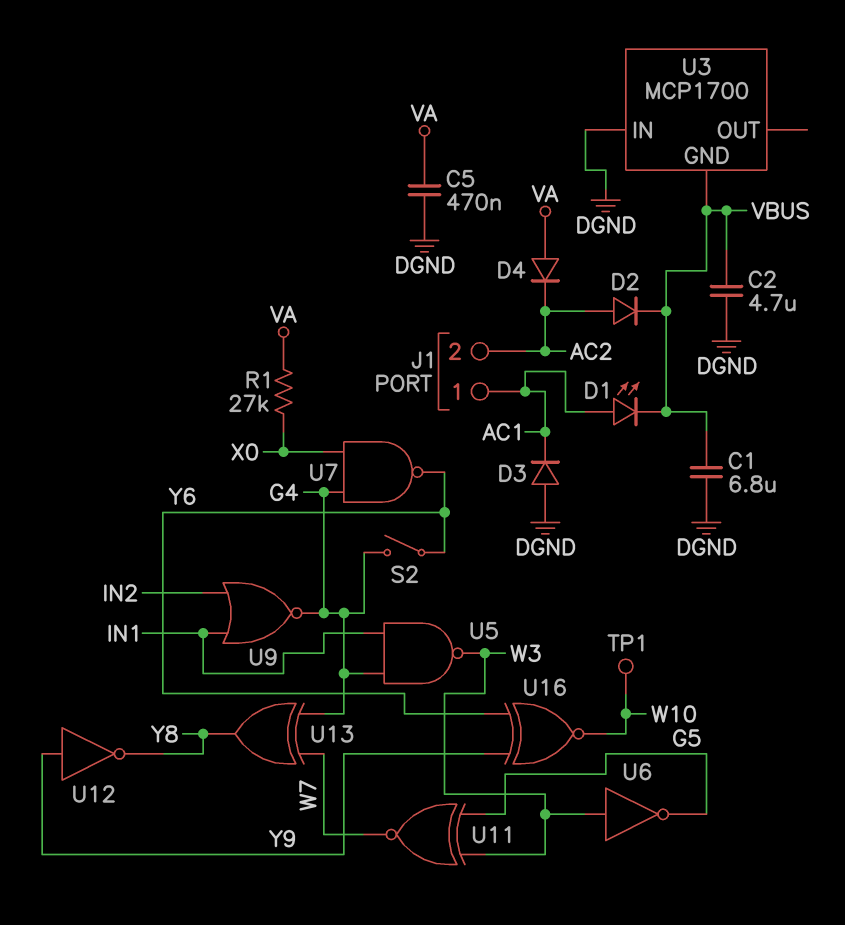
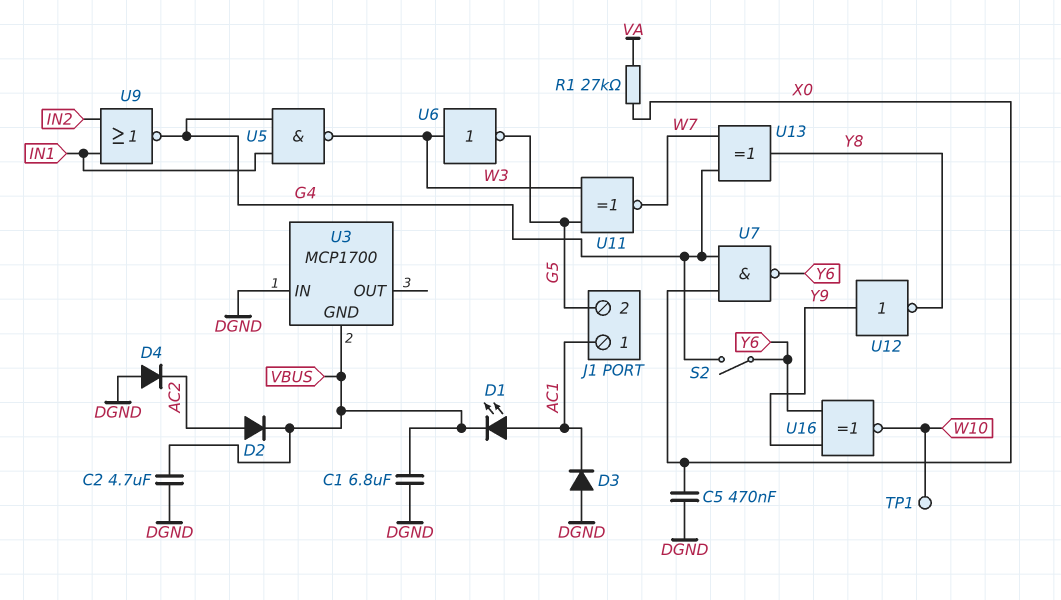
C5: 470nF (DGND, VA) -> 470nF (DGND, X0)
D4: diode (A VA, K AC2) -> diode (A DGND, K AC2)
J1 pin 2: AC2 -> G5

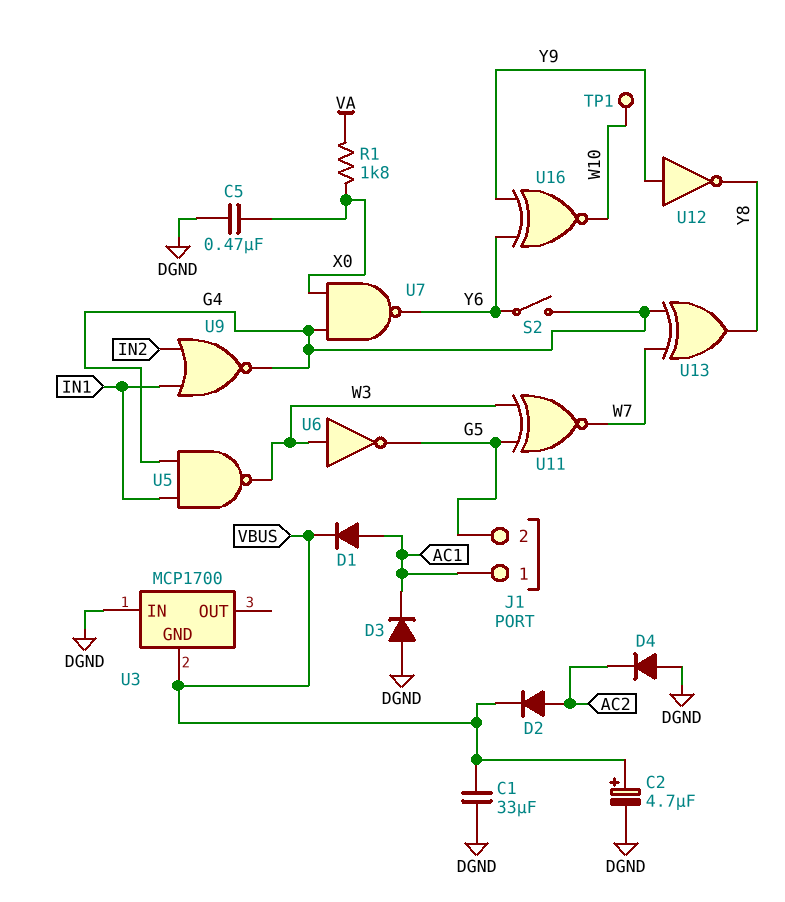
C1: 6.8uF (DGND, VBUS) -> 33uF (DGND, VBUS)
C2: 4.7uF (DGND, VBUS) -> 4.7uF (plus VBUS, minus DGND)
D1: LED (A AC1, K VBUS) -> diode (A AC1, K VBUS)
R1: 27k (VA, X0) -> 1.8k (VA, X0)

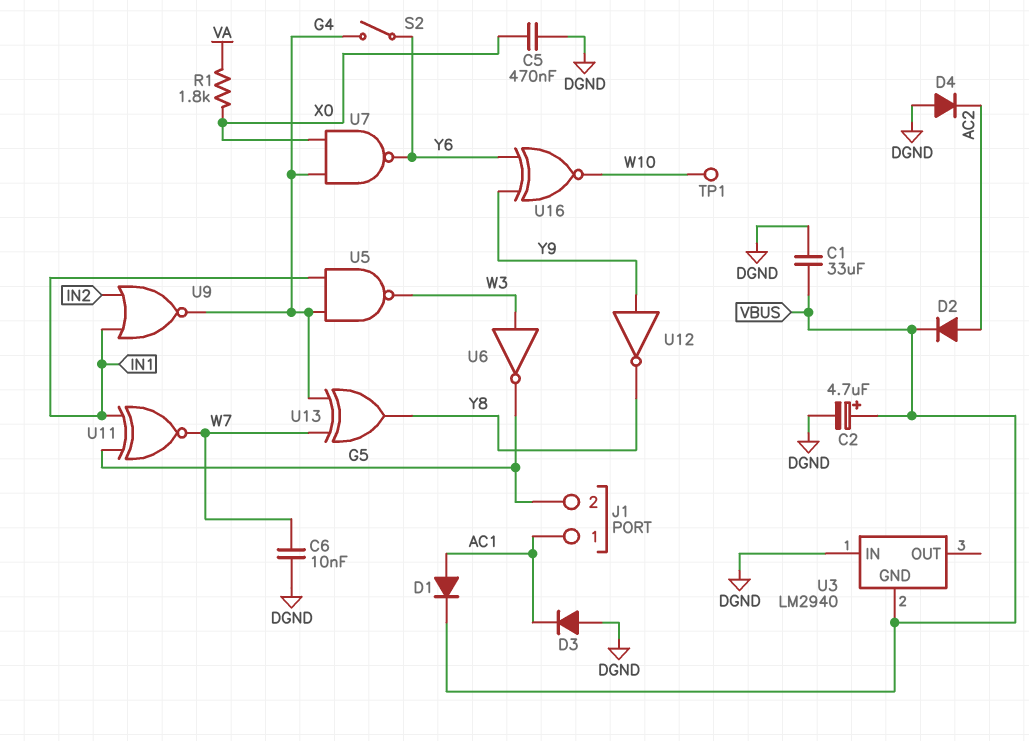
C6: none -> 10nF (DGND, W7)
U3: MCP1700 -> LM2940
U11: XNOR (in G5, in W3, out W7) -> XNOR (in G5, in IN1, out W7)

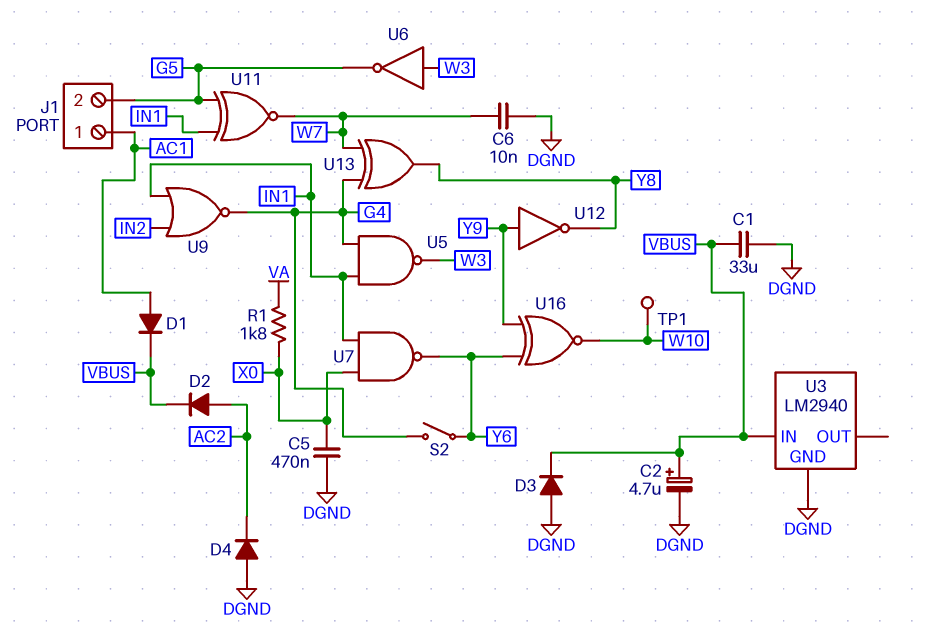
D3: diode (A DGND, K AC1) -> diode (A DGND, K VBUS)
U3 pin GND: VBUS -> DGND
U3 pin IN: DGND -> VBUS
U7: NAND (in G4, in X0, out Y6) -> NAND (in IN1, in X0, out Y6)

